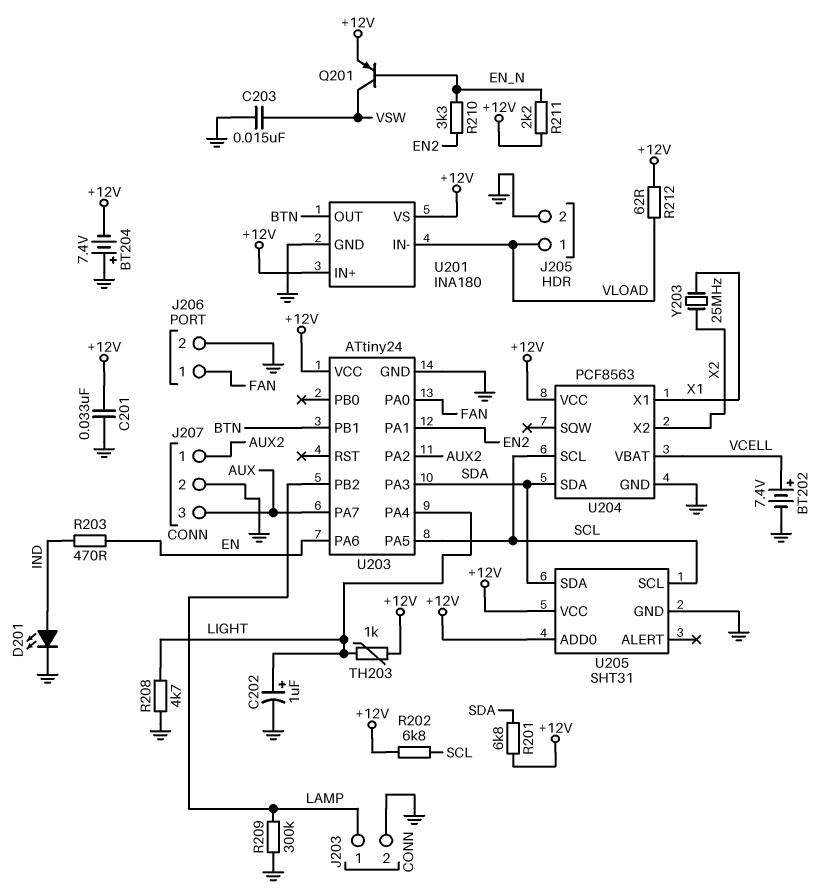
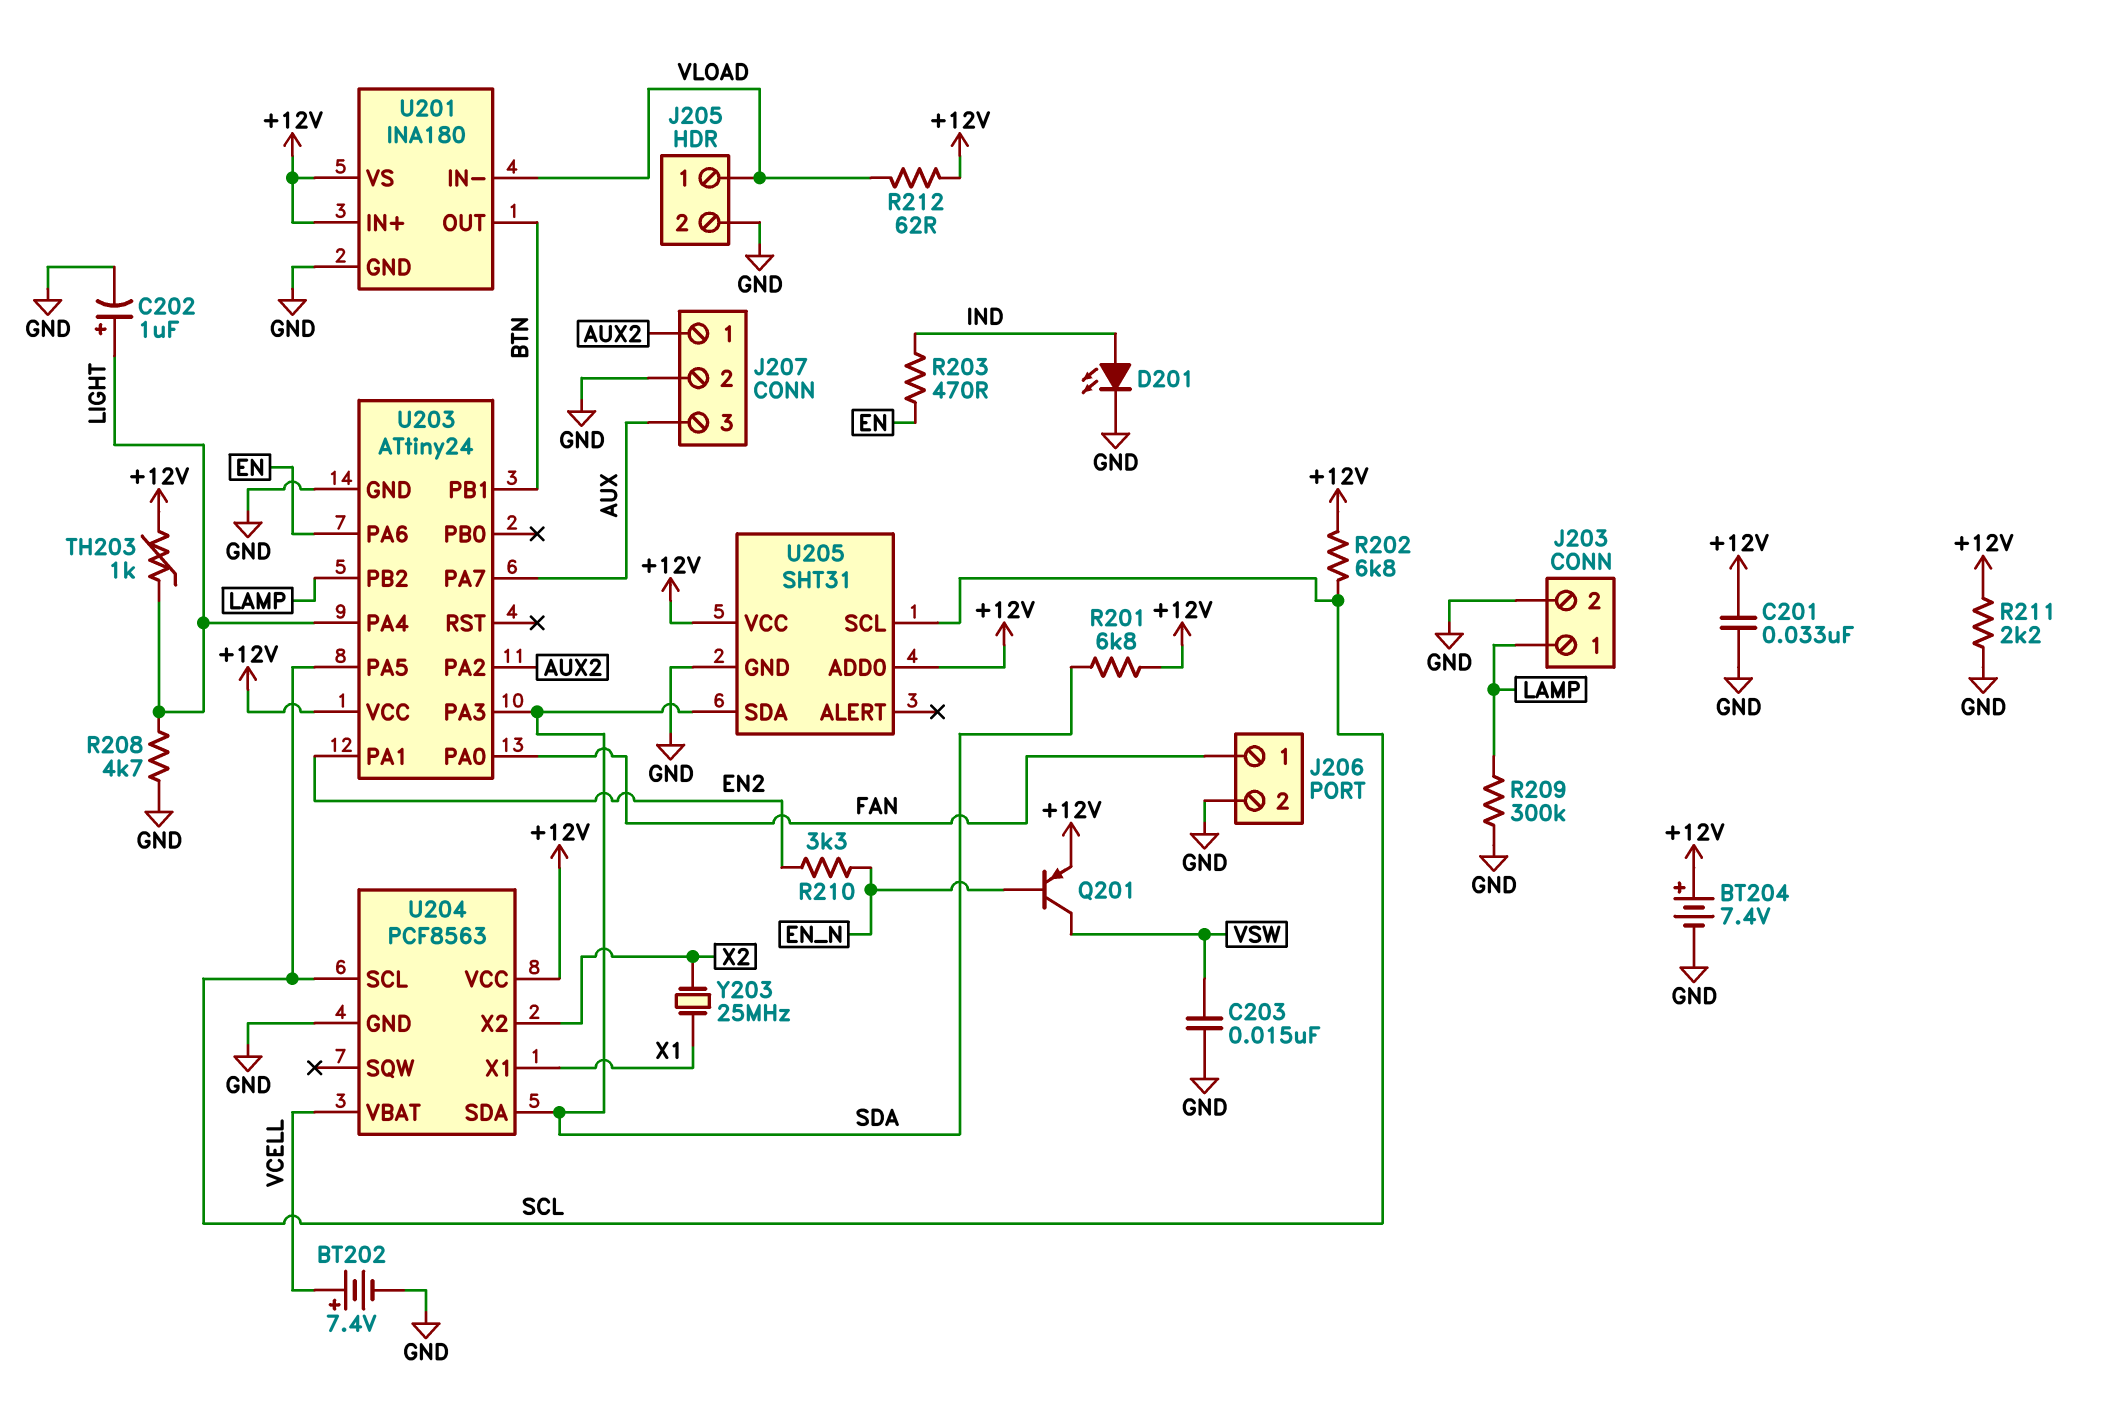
BT204: 7.4V (plus GND, minus +12V) -> 7.4V (plus +12V, minus GND)
R211: 2.2k (+12V, EN_N) -> 2.2k (+12V, GND)

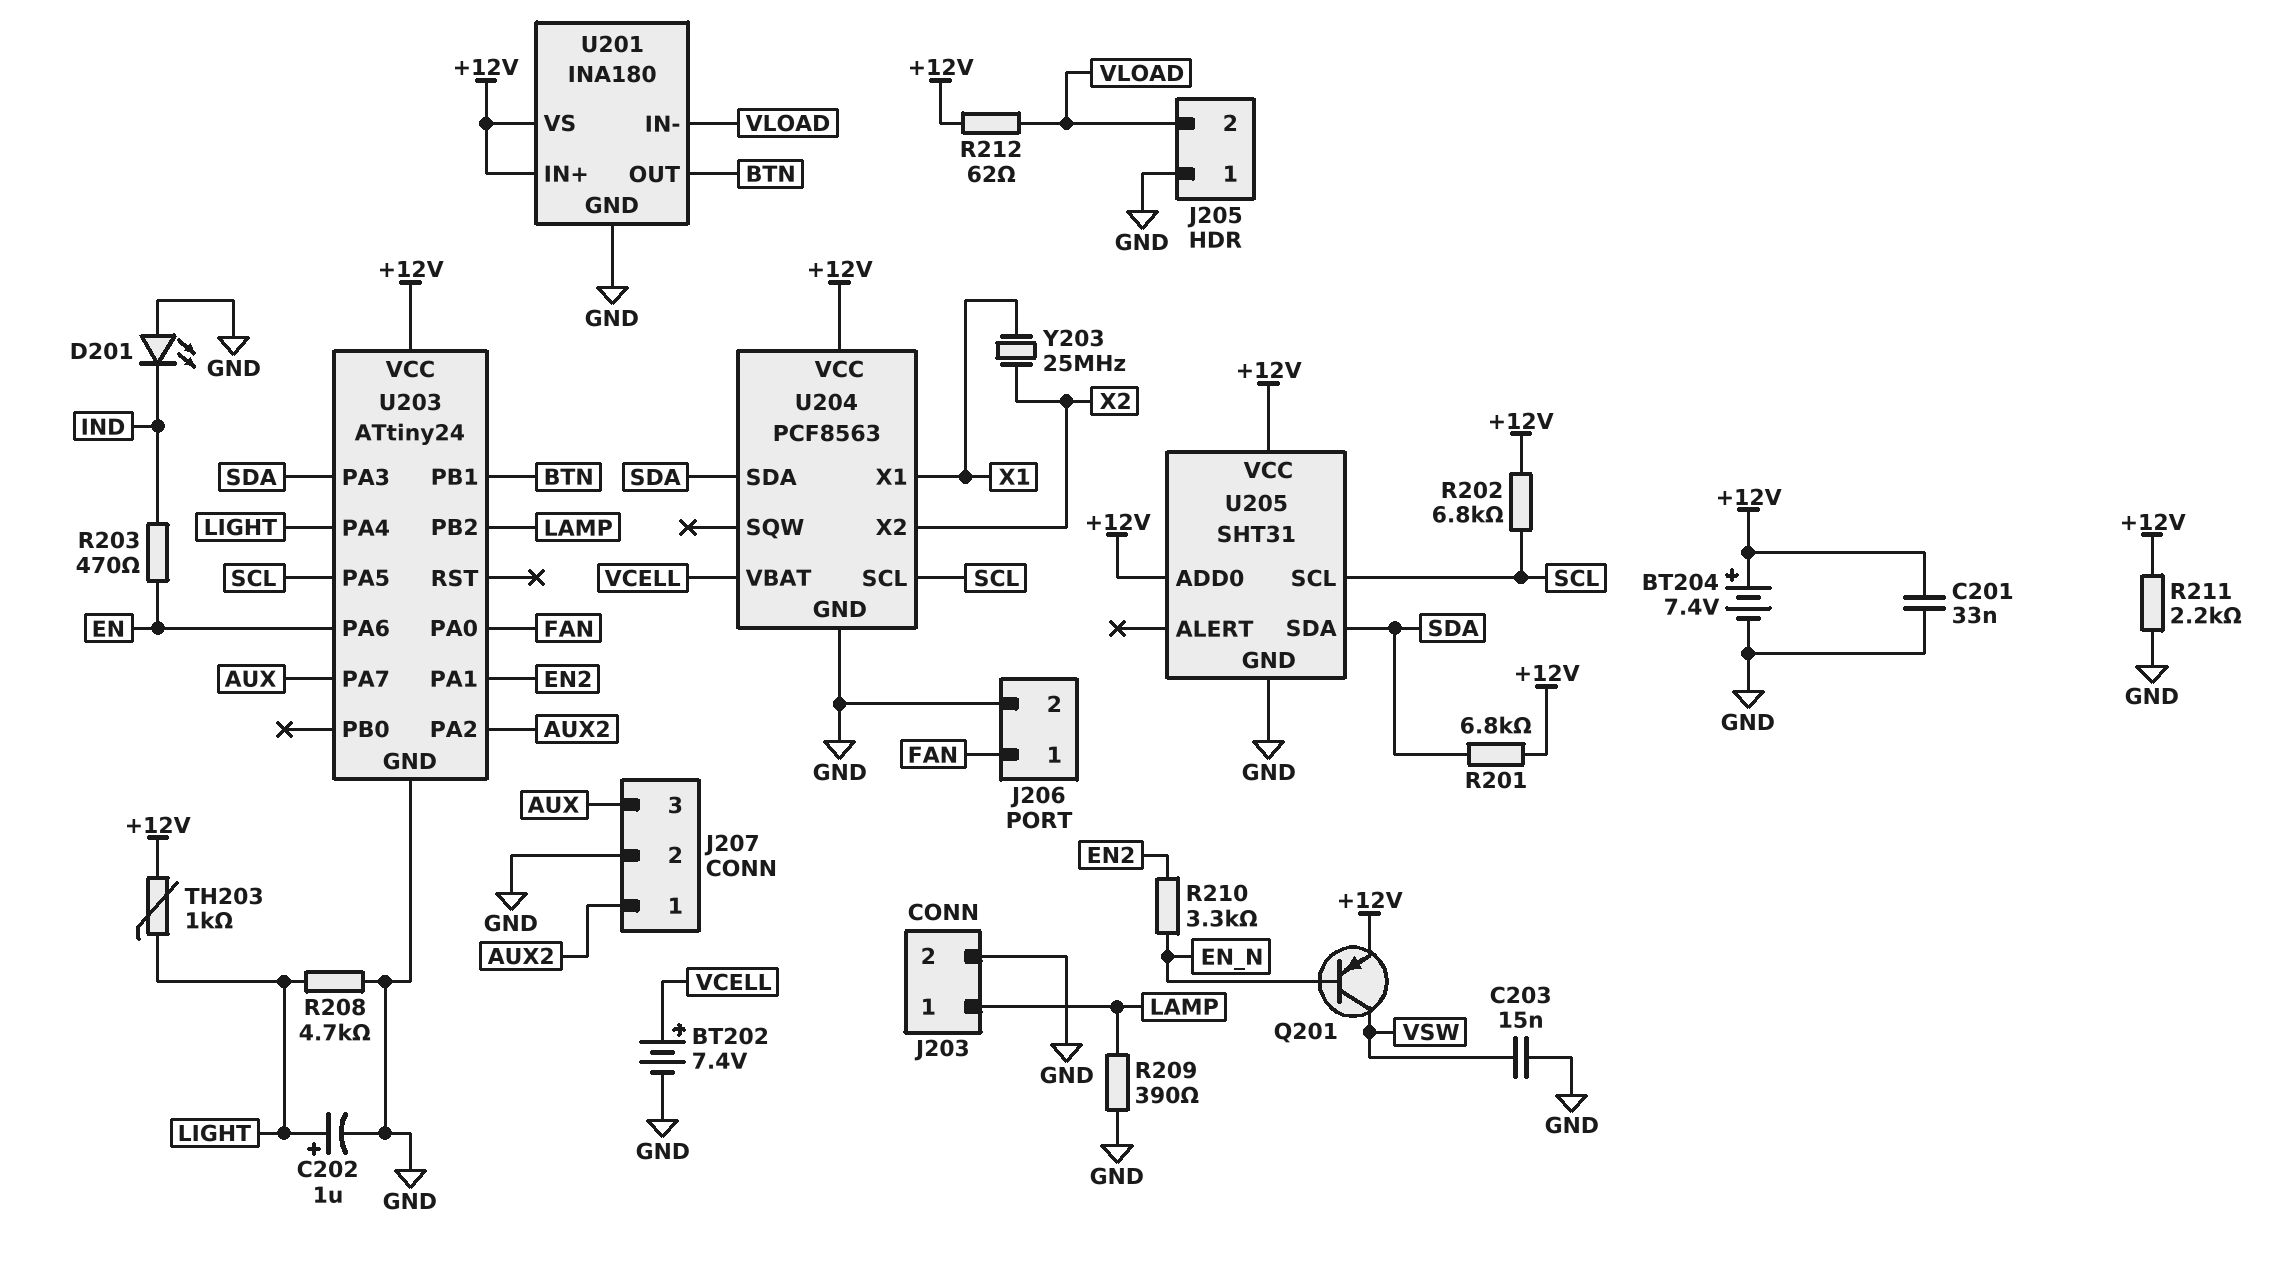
D201: LED (A IND, K GND) -> LED (A GND, K IND)
J205 pin 1: VLOAD -> GND
J205 pin 2: GND -> VLOAD
R209: 300k (GND, LAMP) -> 390 (GND, LAMP)

